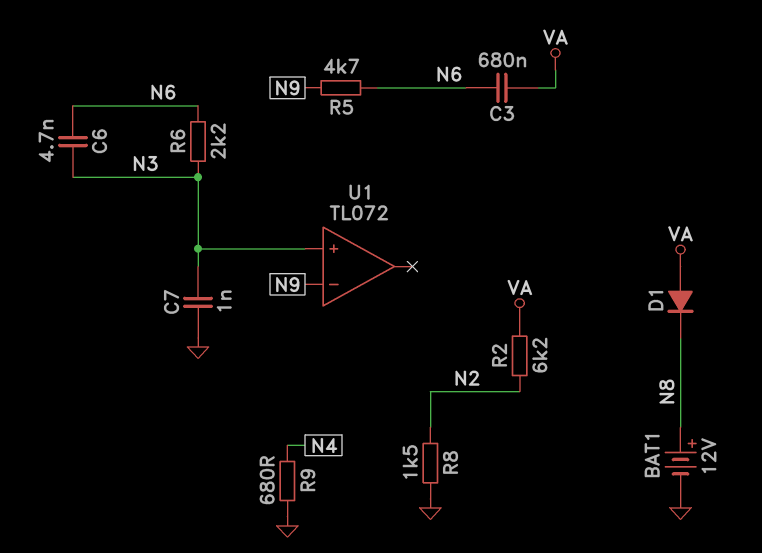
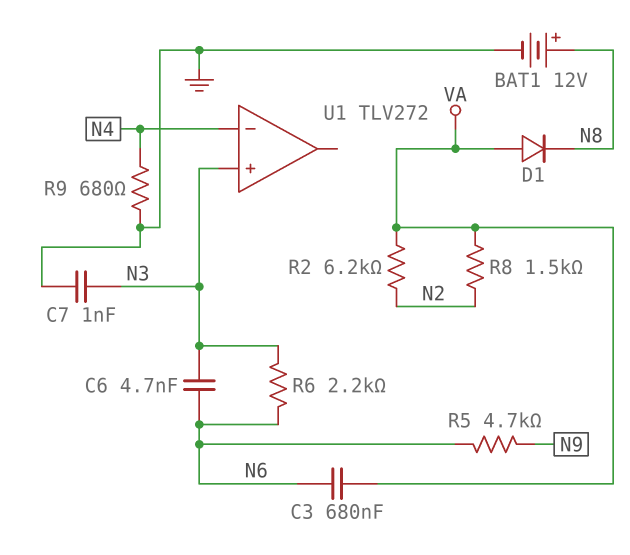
R8: 1.5k (GND, N2) -> 1.5k (N2, VA)
U1: TL072 -> TLV272
U1 pin in-: N9 -> N4

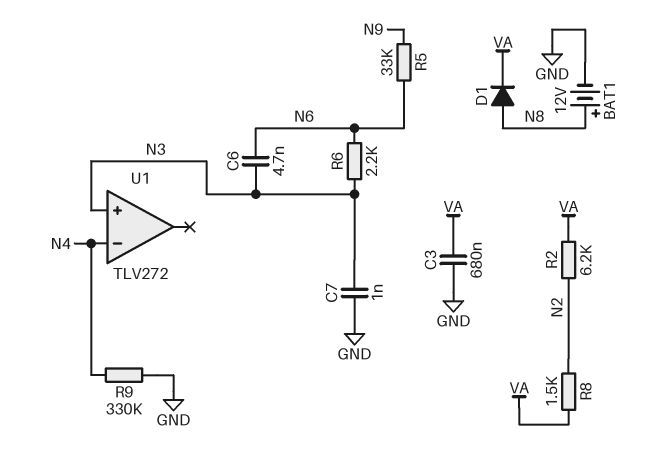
C3: 680nF (N6, VA) -> 680nF (GND, VA)
D1: diode (A VA, K N8) -> diode (A N8, K VA)
R5: 4.7k (N6, N9) -> 33k (N6, N9)
R9: 680 (GND, N4) -> 330k (GND, N4)

